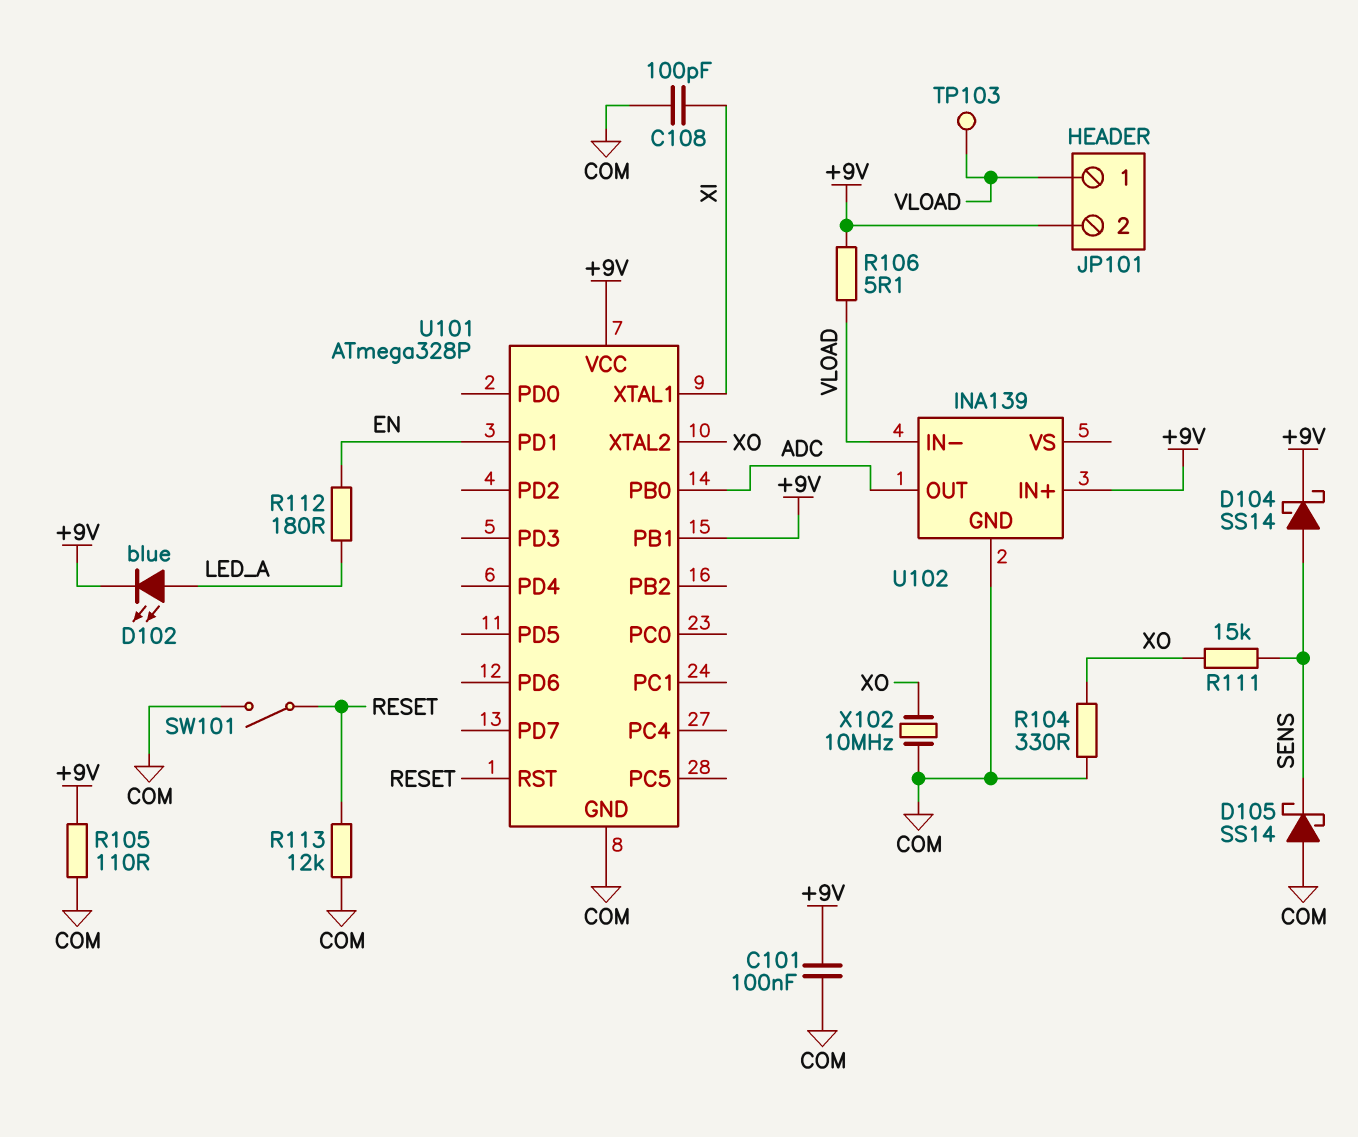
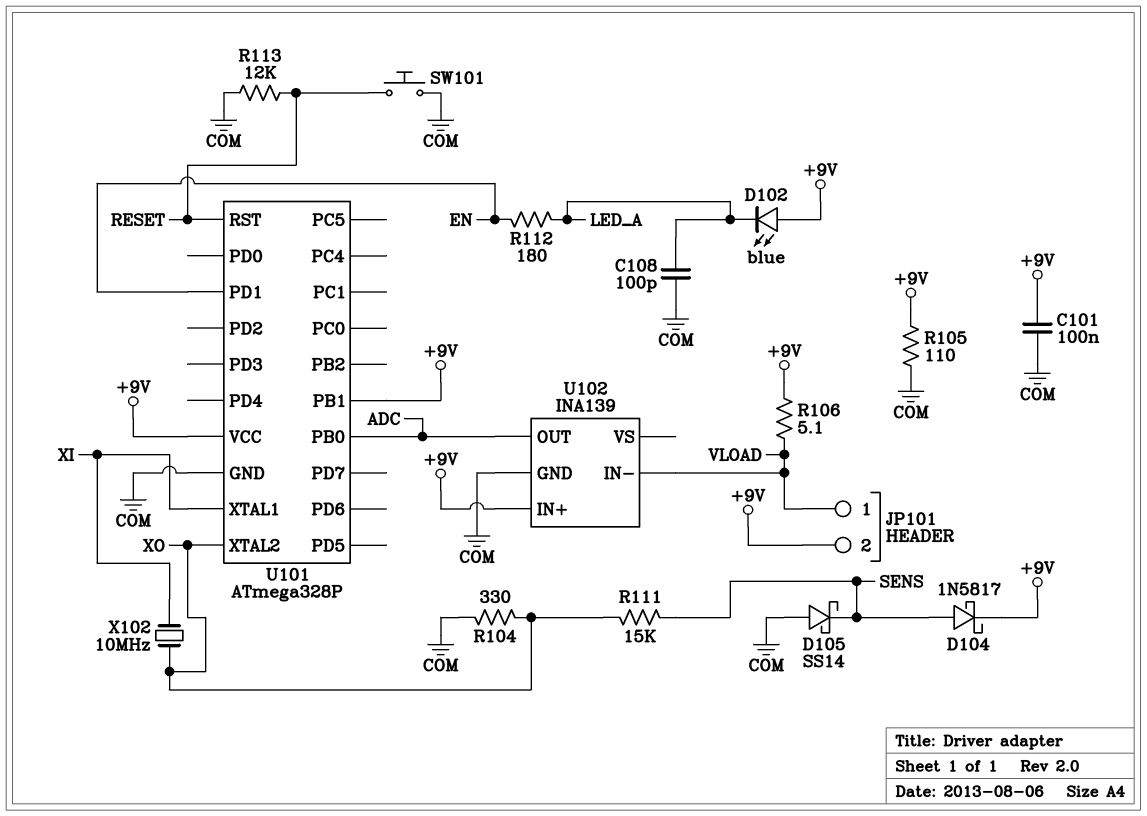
C108: 100pF (COM, XI) -> 100pF (COM, LED_A)
D102: LED blue (A LED_A, K +9V) -> LED blue (A +9V, K LED_A)
D104: schottky SS14 (A SENS, K +9V) -> schottky 1N5817 (A SENS, K +9V)
SW101: switch (COM, RESET) -> button (COM, RESET)
TP103: test point (VLOAD) -> none
X102: 10MHz (COM, XO) -> 10MHz (XI, XO)

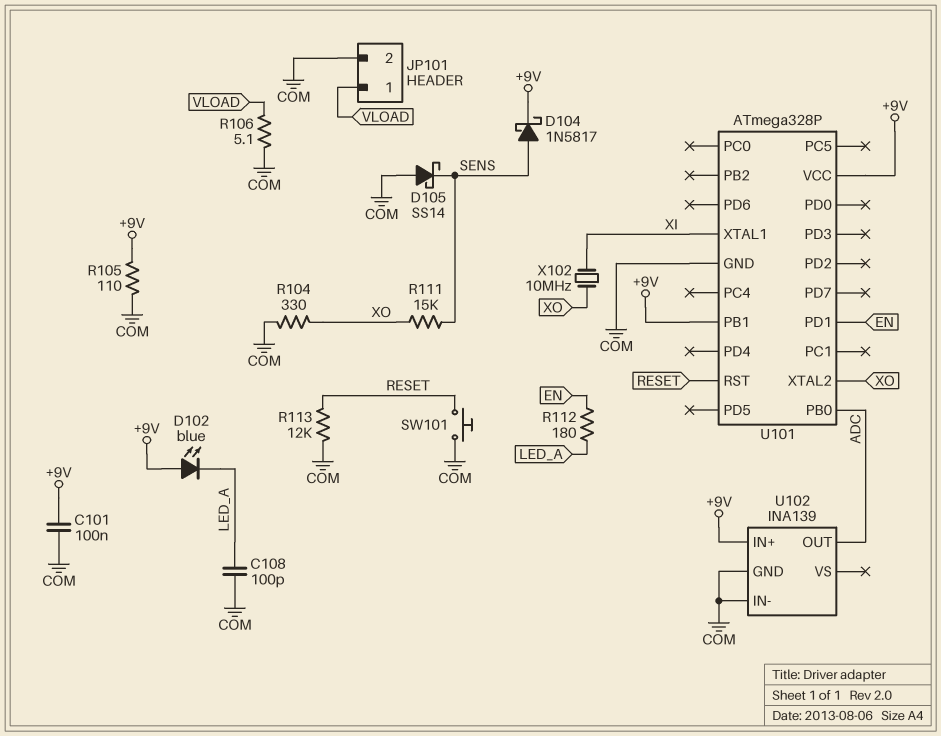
JP101 pin 2: +9V -> COM
R106: 5.1 (+9V, VLOAD) -> 5.1 (COM, VLOAD)
U102 pin IN-: VLOAD -> COM

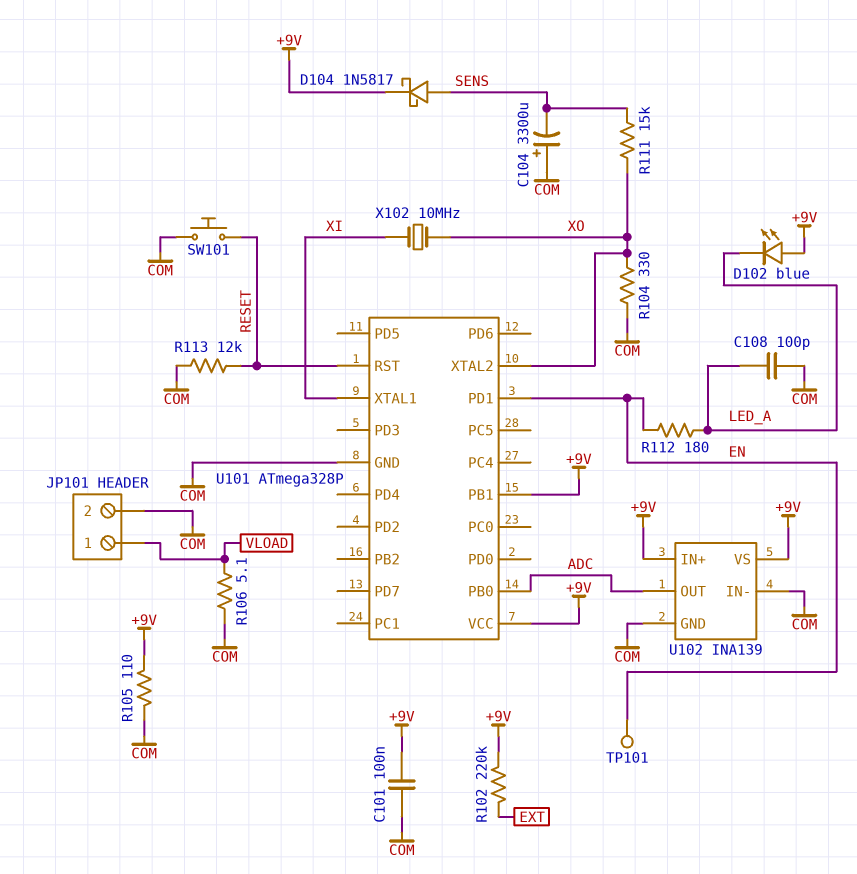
C104: none -> 3300uF (plus COM, minus SENS)
D105: schottky SS14 (A COM, K SENS) -> none
R102: none -> 220k (+9V, EXT)
TP101: none -> test point (EN)
U102 pin VS: none -> +9V

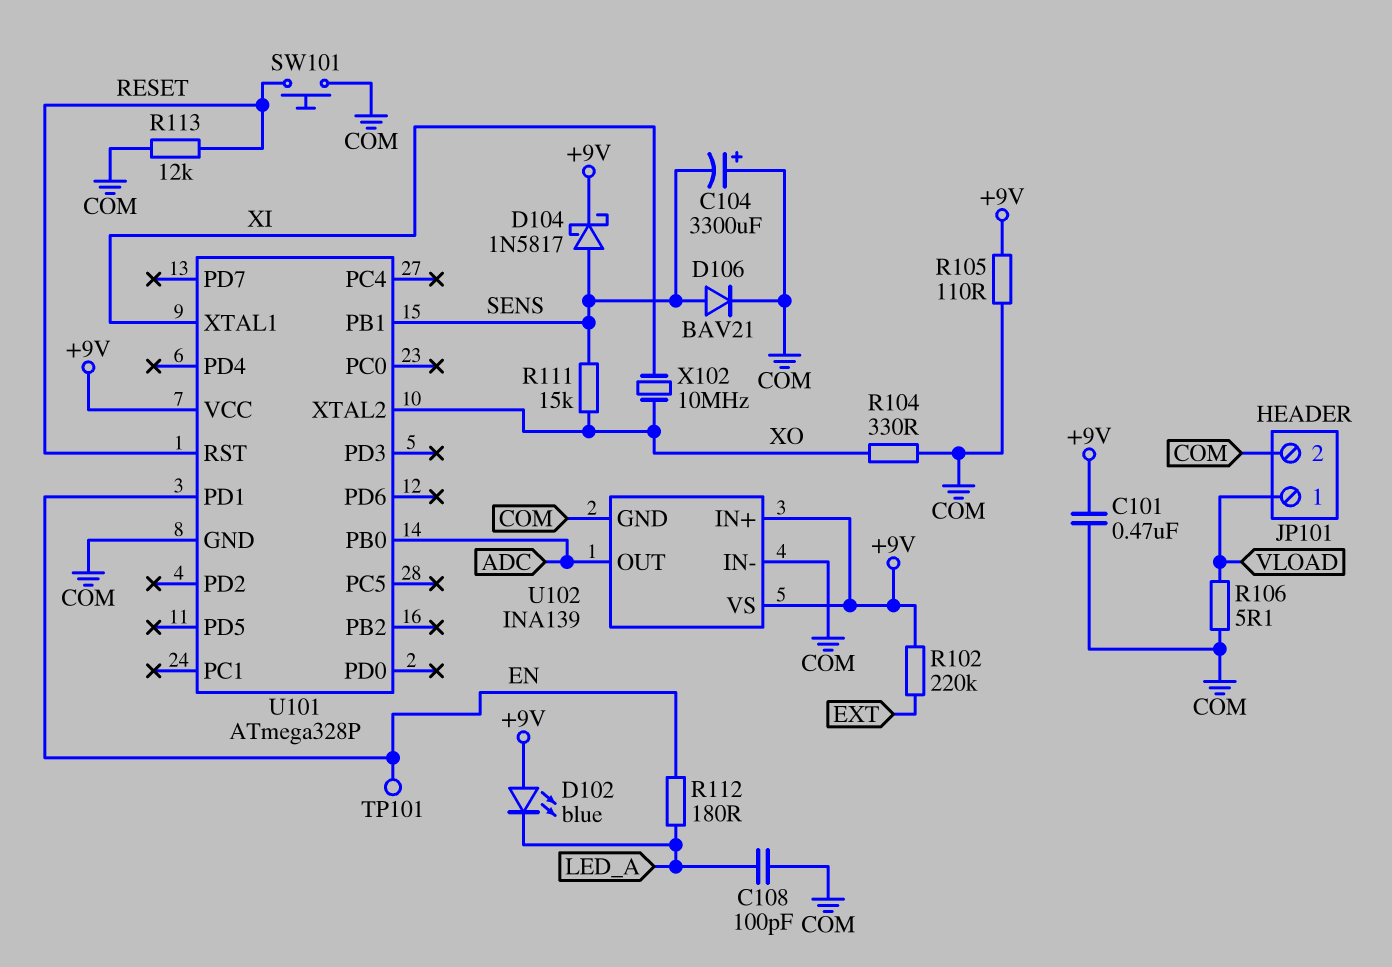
C101: 100nF (+9V, COM) -> 470nF (+9V, COM)
D106: none -> diode BAV21 (A SENS, K COM)
U101 pin PB1: +9V -> SENS

